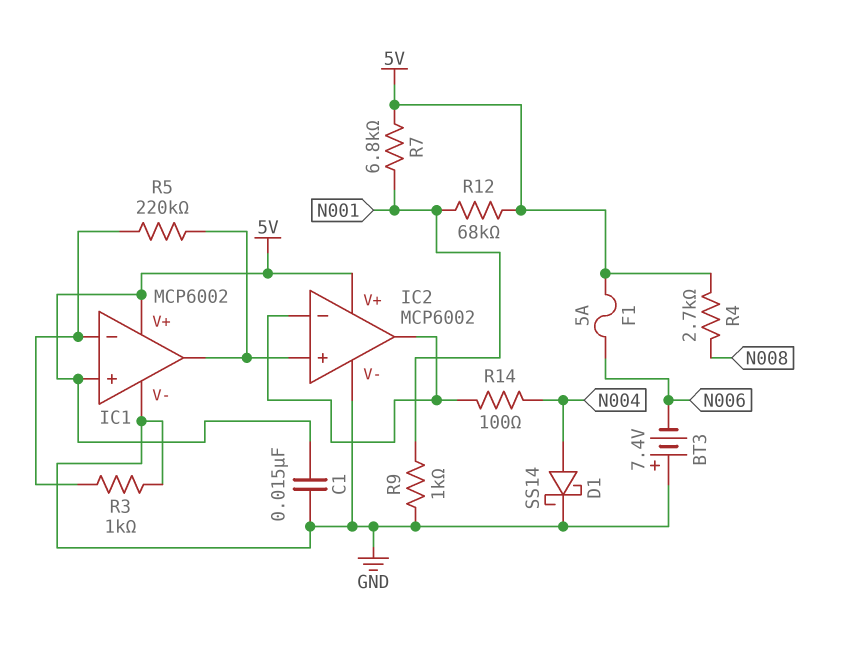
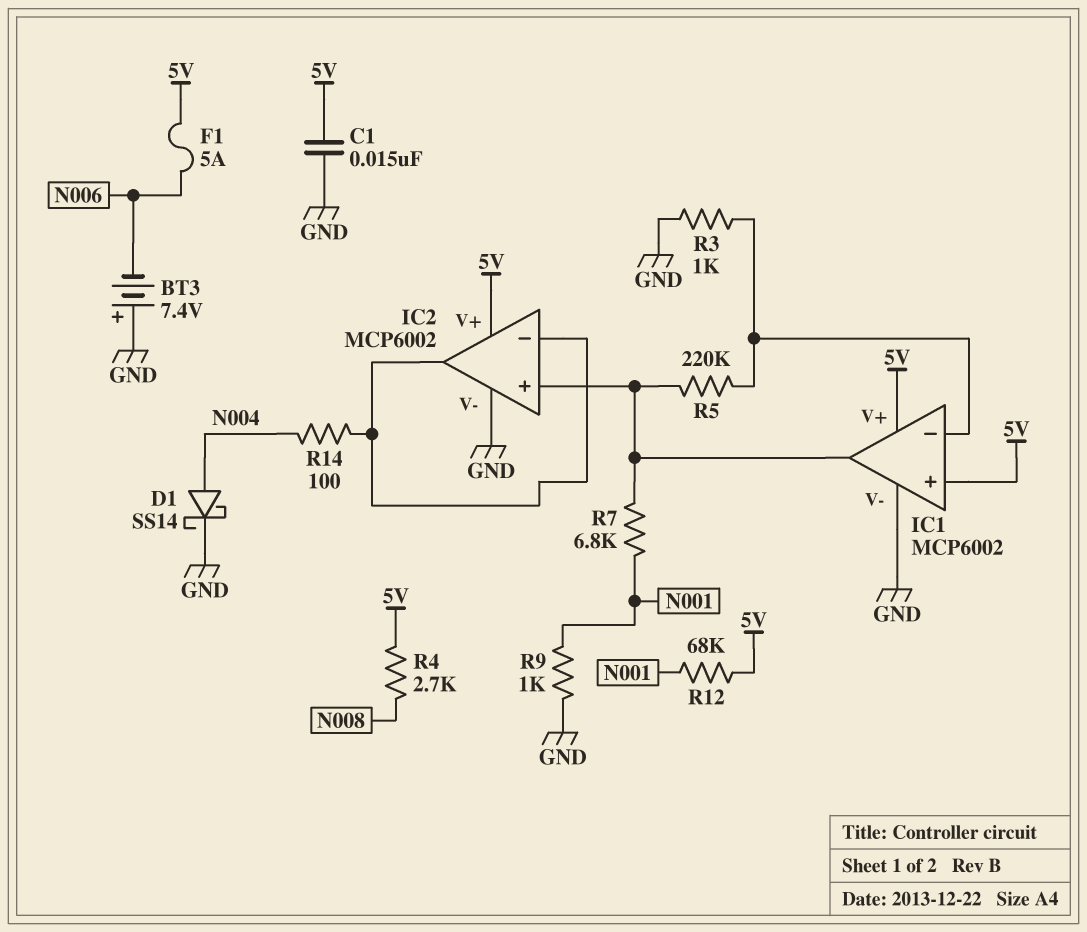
R7: 6.8k (5V, N001) -> 6.8k (IC1/out, N001)

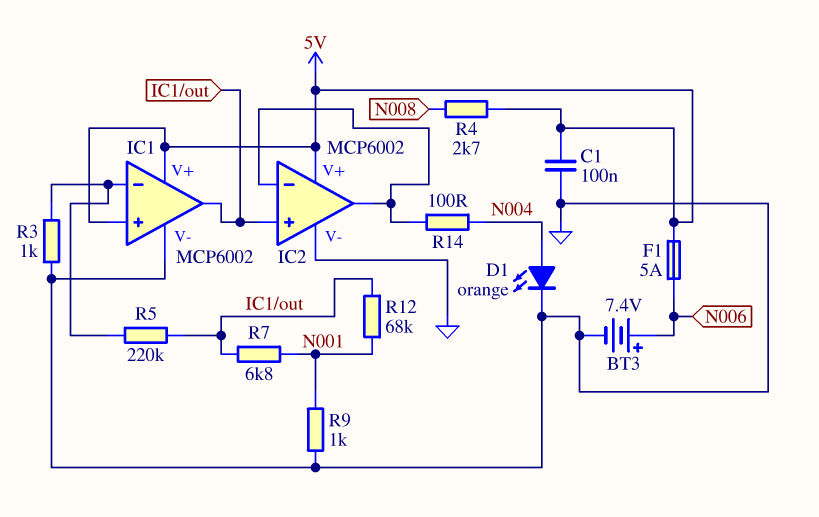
BT3: 7.4V (plus GND, minus N006) -> 7.4V (plus N006, minus GND)
C1: 15nF (5V, GND) -> 100nF (5V, GND)
D1: schottky SS14 (A N004, K GND) -> LED orange (A N004, K GND)
R12: 68k (5V, N001) -> 68k (IC1/out, N001)

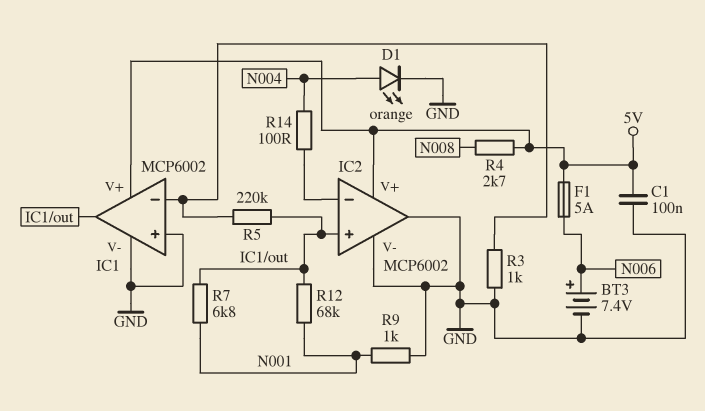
IC1 pin in+: 5V -> GND
IC2 pin out: IC2/in- -> GND

